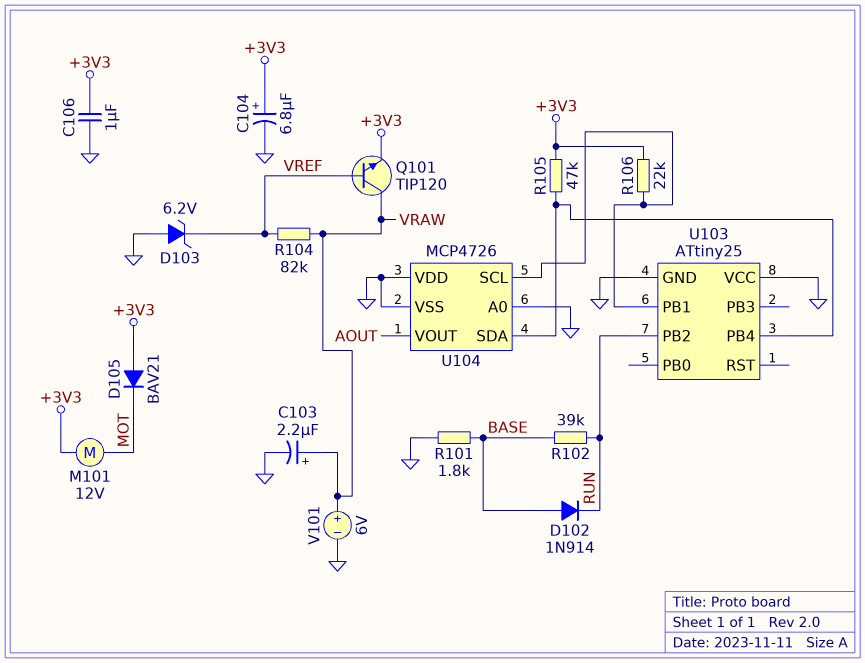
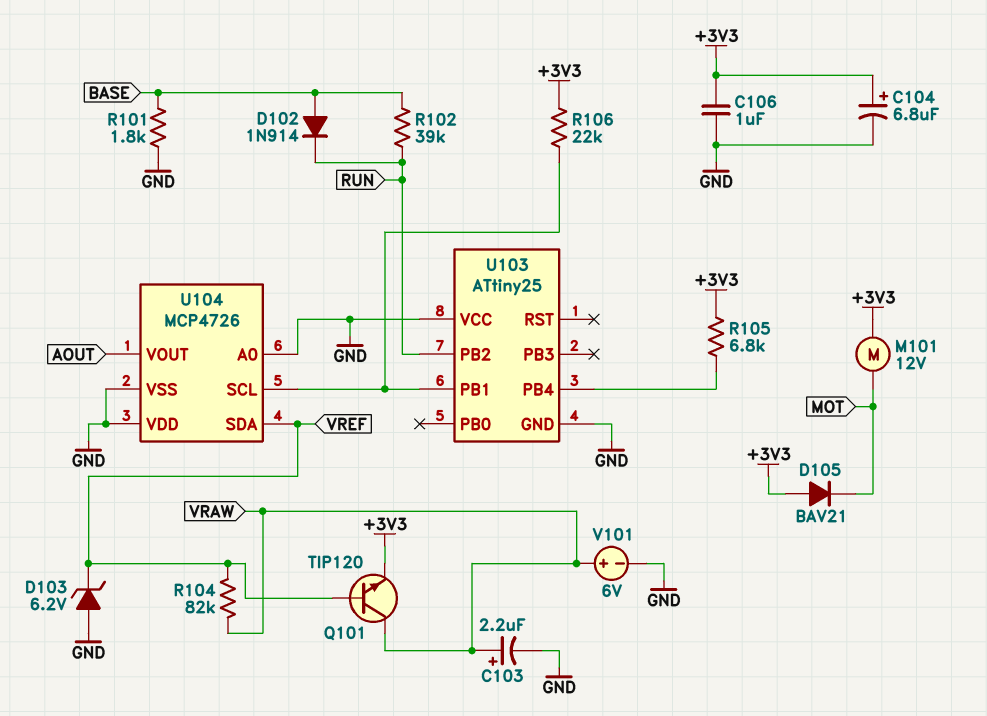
R105: 47k (+3V3, U103/PB4) -> 6.8k (+3V3, U103/PB4)
U104 pin SDA: U103/PB4 -> VREF

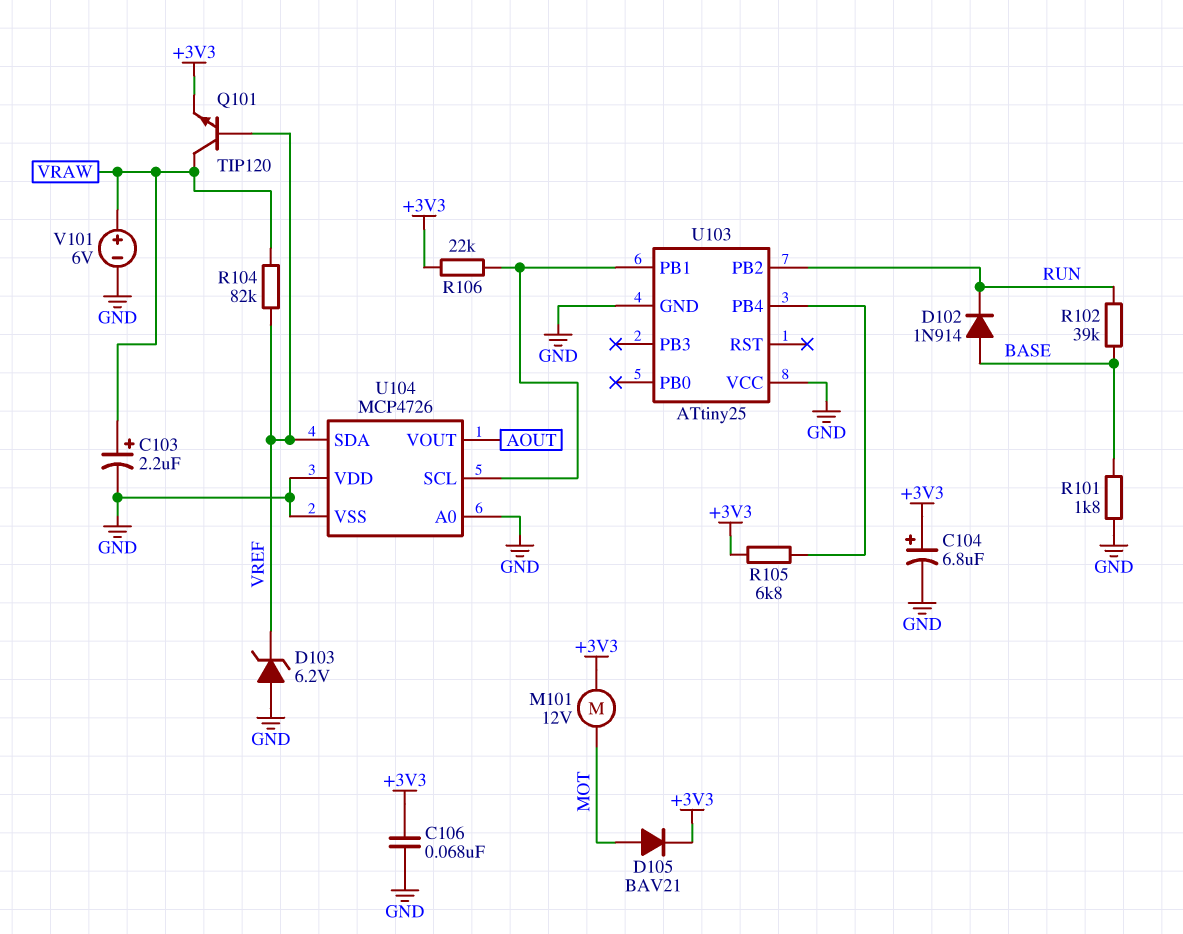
C106: 1uF (+3V3, GND) -> 68nF (+3V3, GND)
D105: diode BAV21 (A +3V3, K MOT) -> diode BAV21 (A MOT, K +3V3)

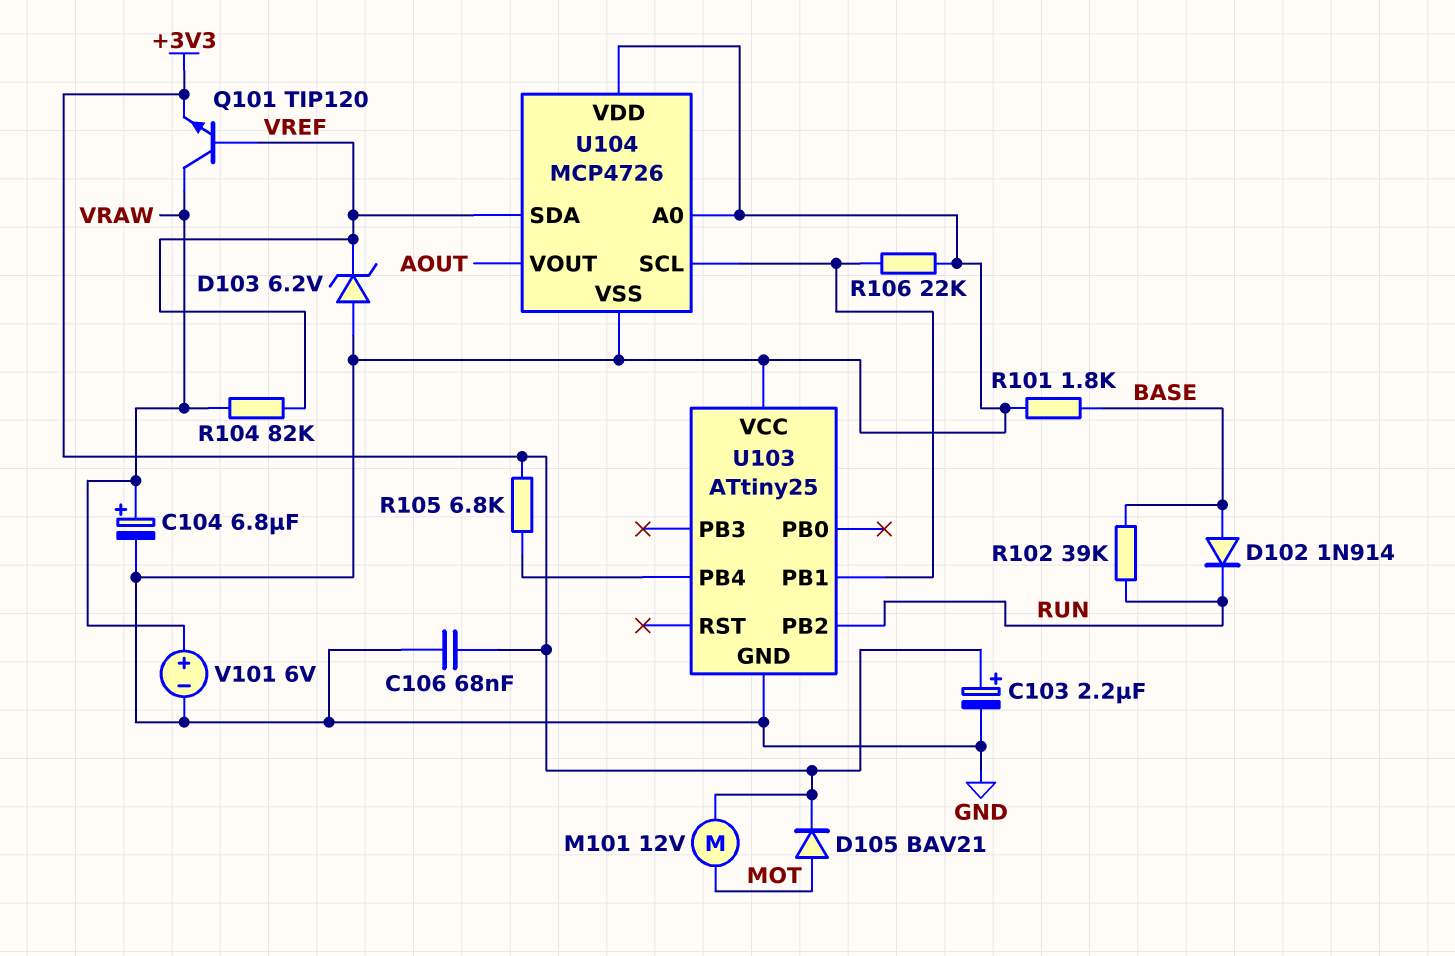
C103: 2.2uF (plus VRAW, minus GND) -> 2.2uF (plus +3V3, minus GND)
C104: 6.8uF (plus +3V3, minus GND) -> 6.8uF (plus VRAW, minus GND)
R106: 22k (+3V3, U103/PB1) -> 22k (GND, U103/PB1)

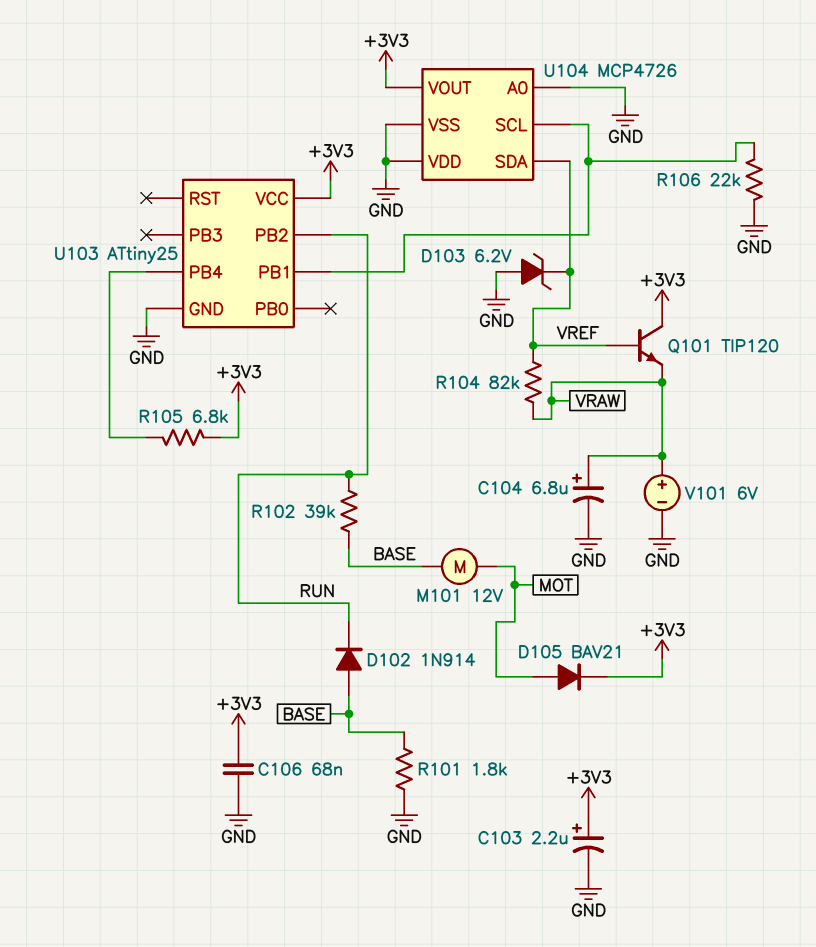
M101: motor 12V (+3V3, MOT) -> motor 12V (BASE, MOT)
Q101: NPN TIP120 (B VREF, C VRAW, E +3V3) -> NPN TIP120 (B VREF, C +3V3, E VRAW)
U103 pin VCC: GND -> +3V3
U104 pin VOUT: AOUT -> +3V3

